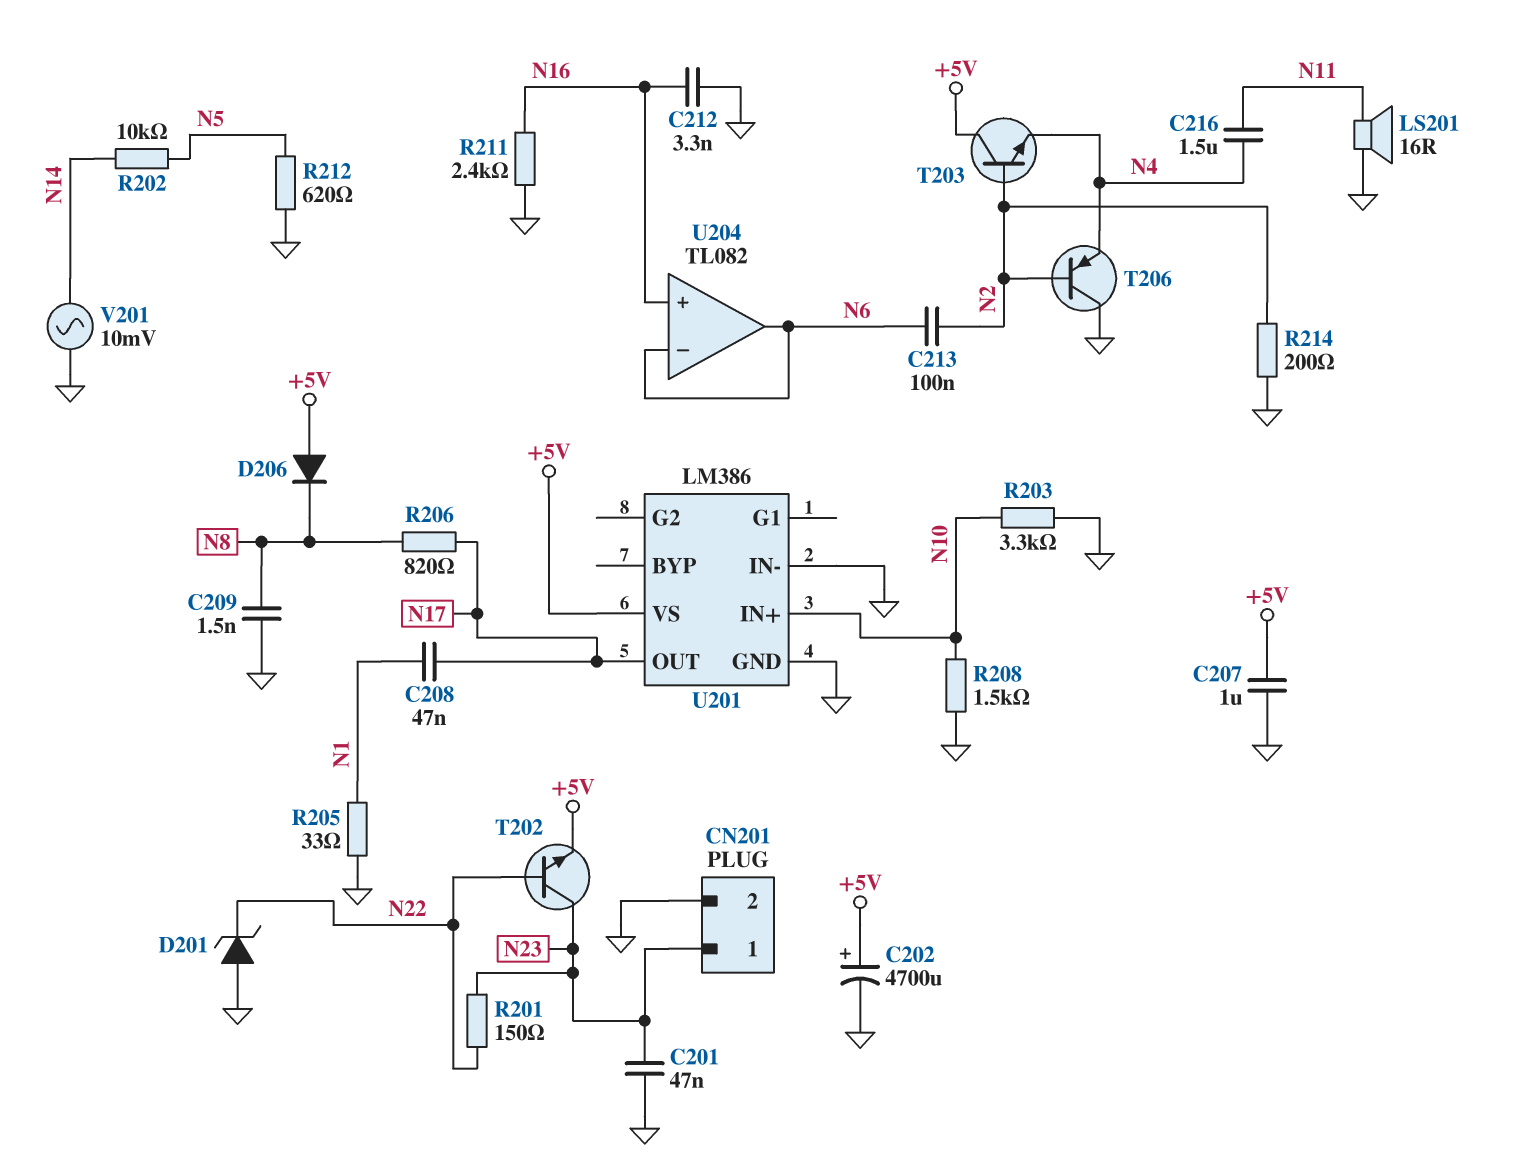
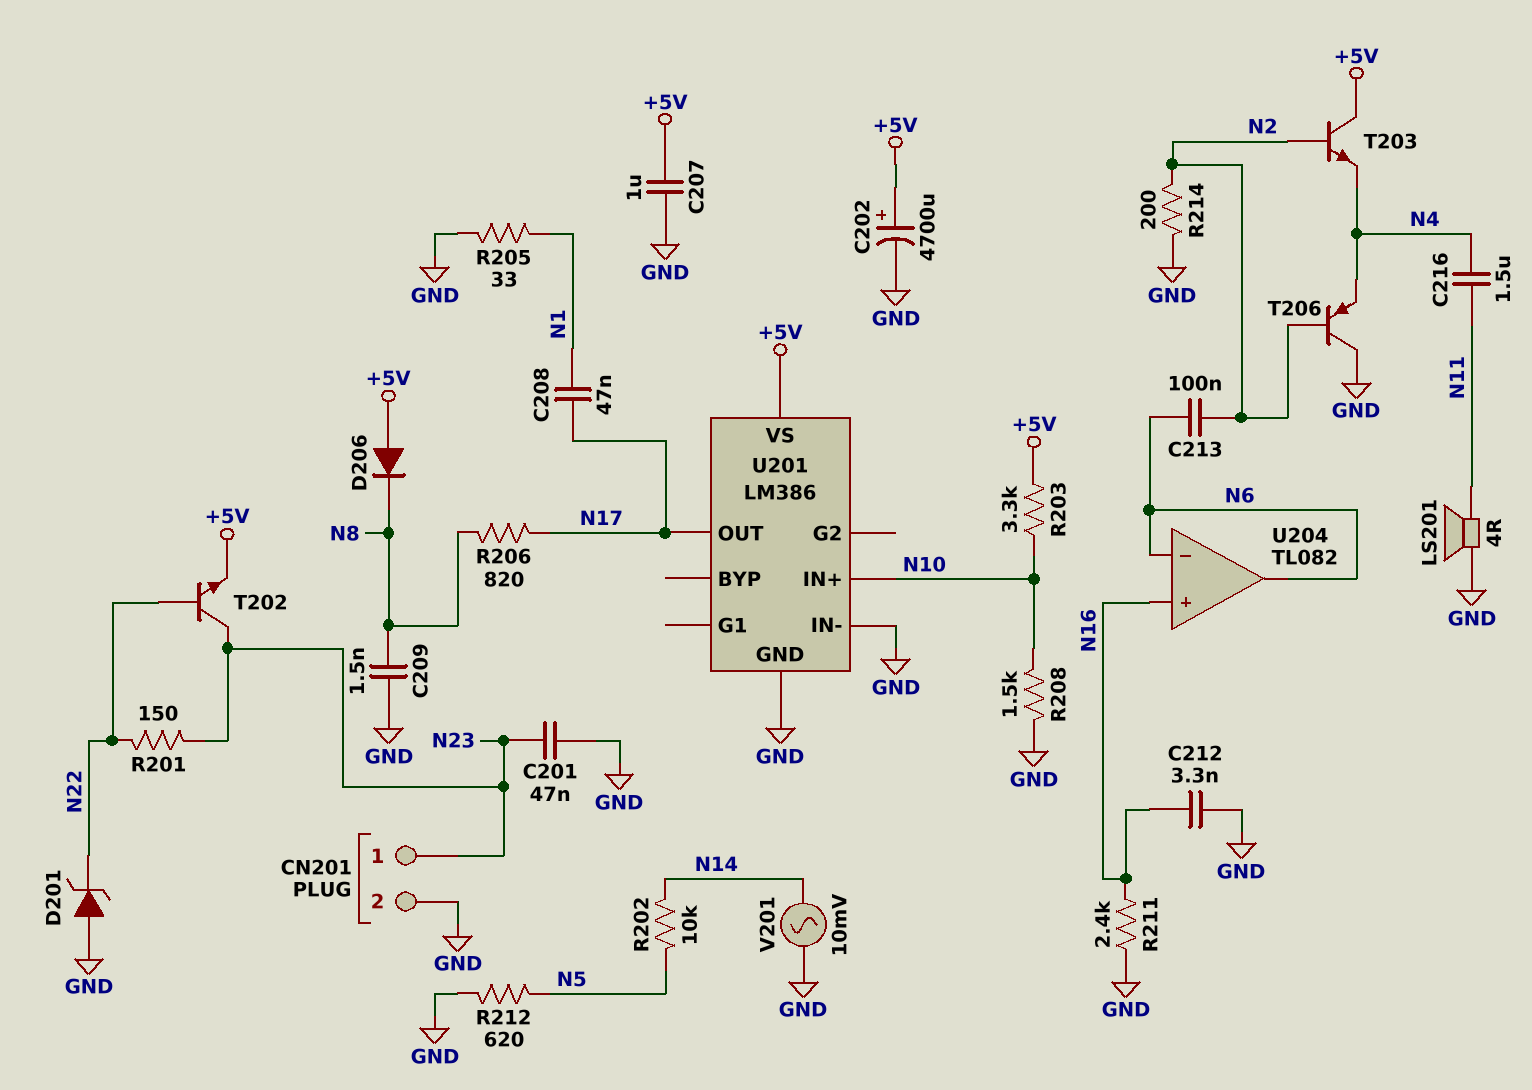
LS201: speaker 16R (GND, N11) -> speaker 4R (GND, N11)
R203: 3.3k (GND, N10) -> 3.3k (+5V, N10)

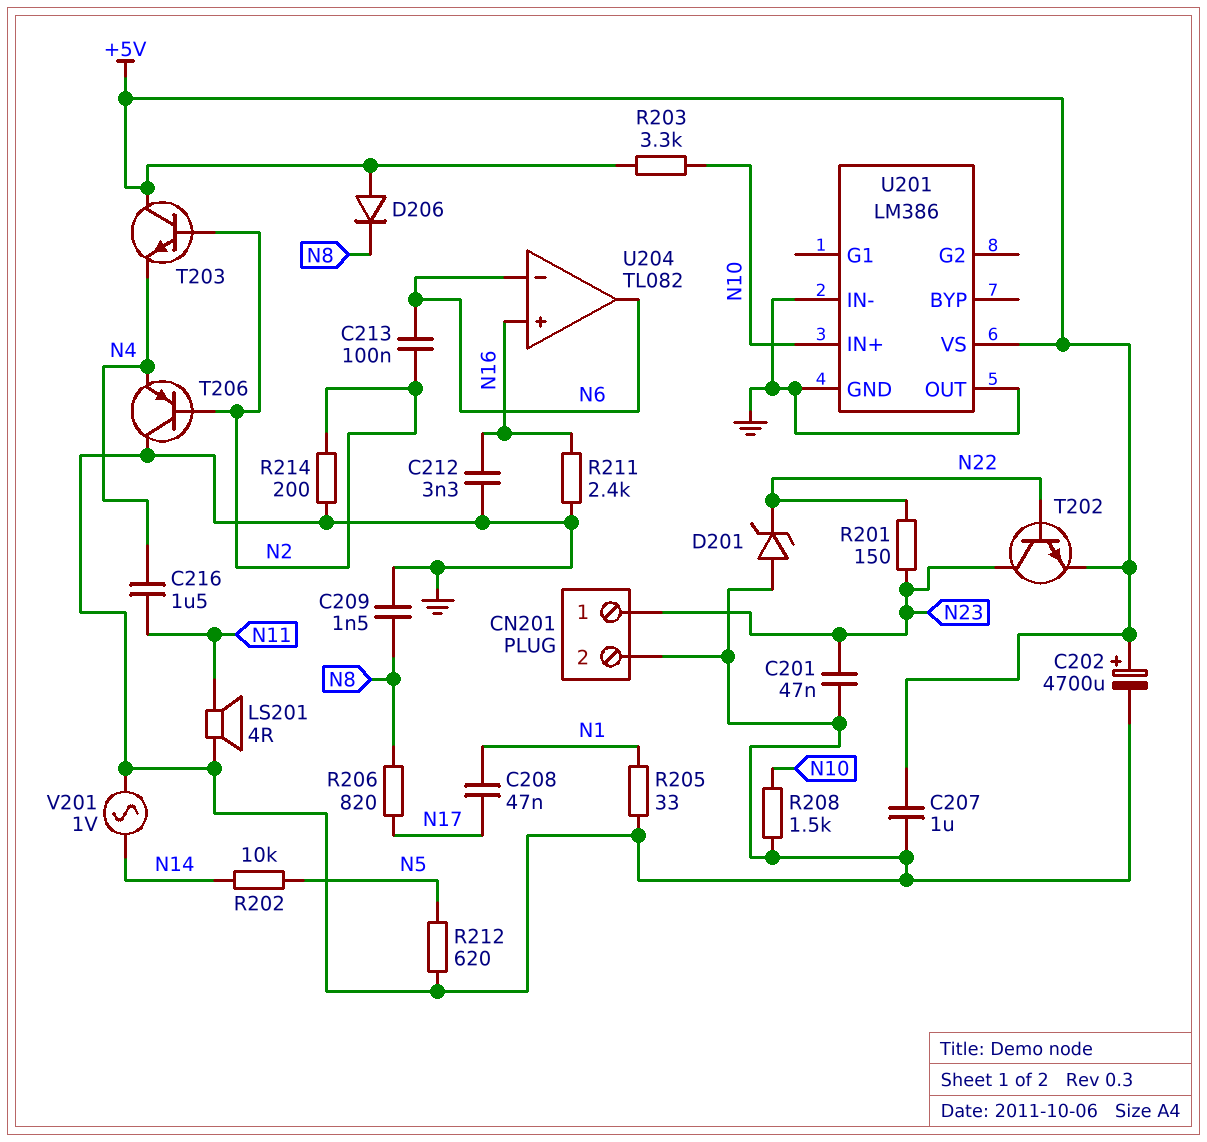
U201 pin OUT: N17 -> GND
V201: AC 10mV (GND, N14) -> AC 1V (GND, N14)

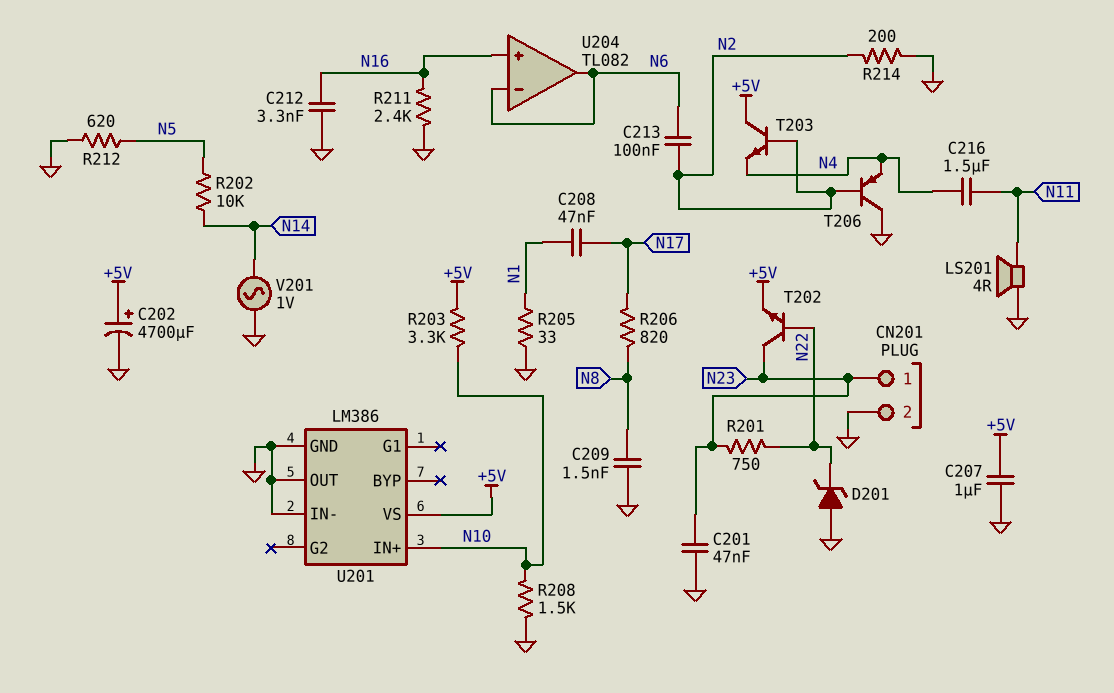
D206: diode (A +5V, K N8) -> none
R201: 150 (N22, N23) -> 750 (N22, N23)

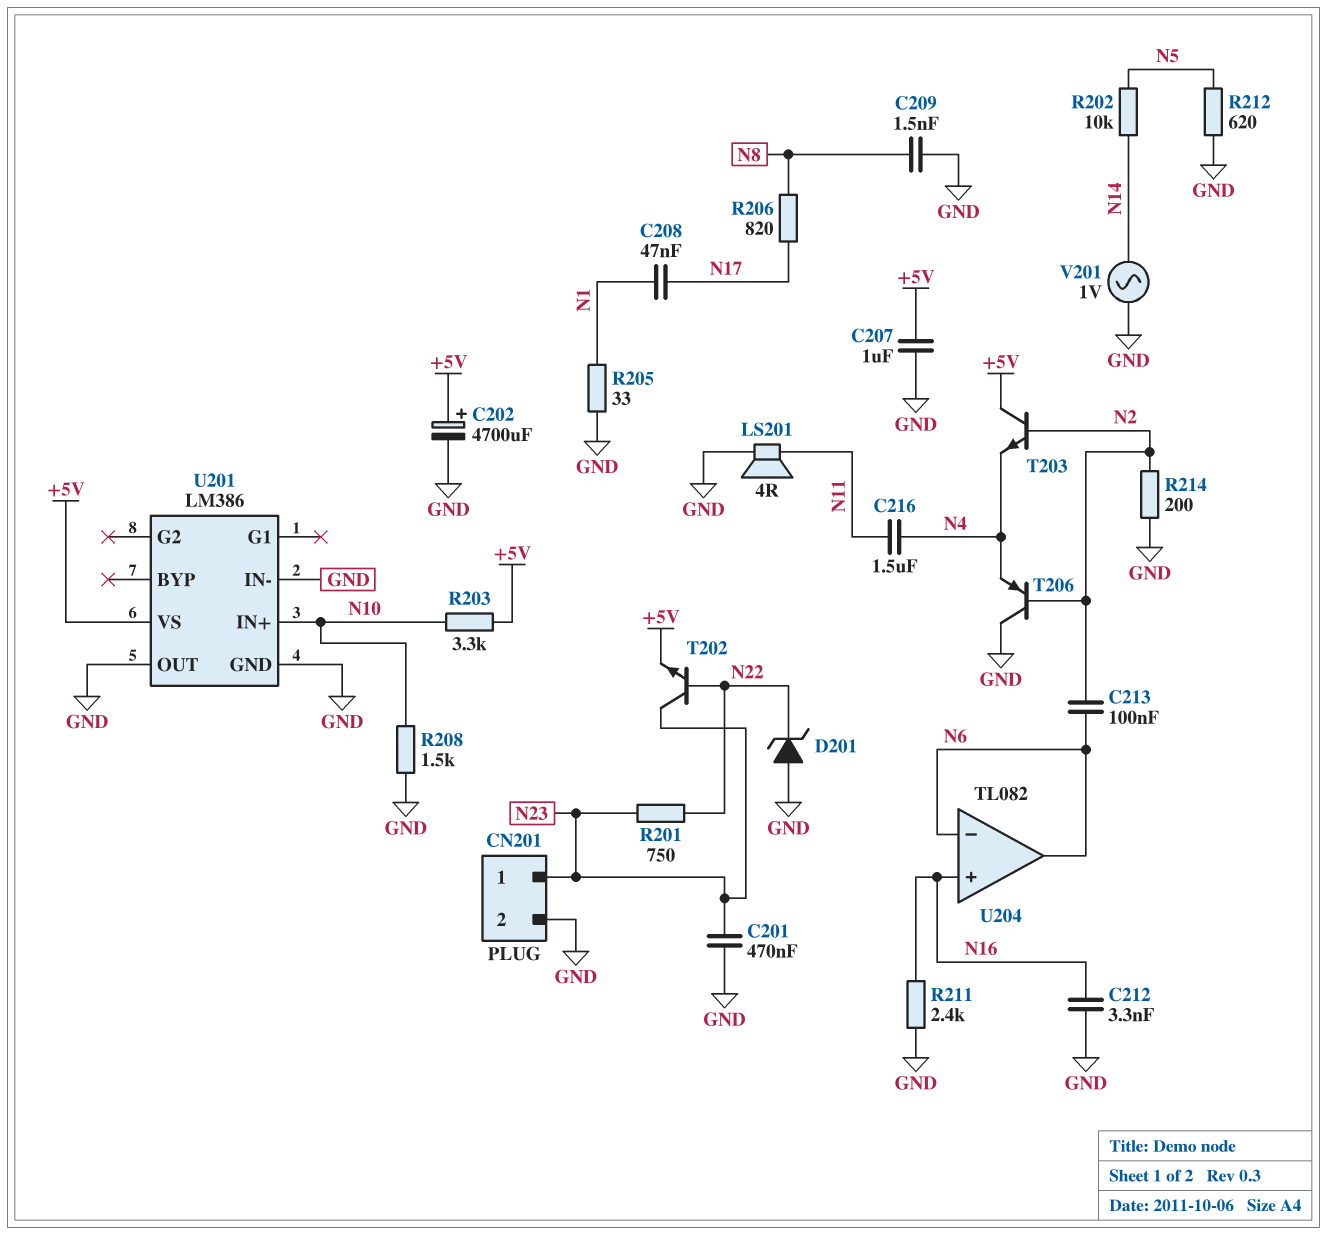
C201: 47nF (GND, N23) -> 470nF (GND, N23)

